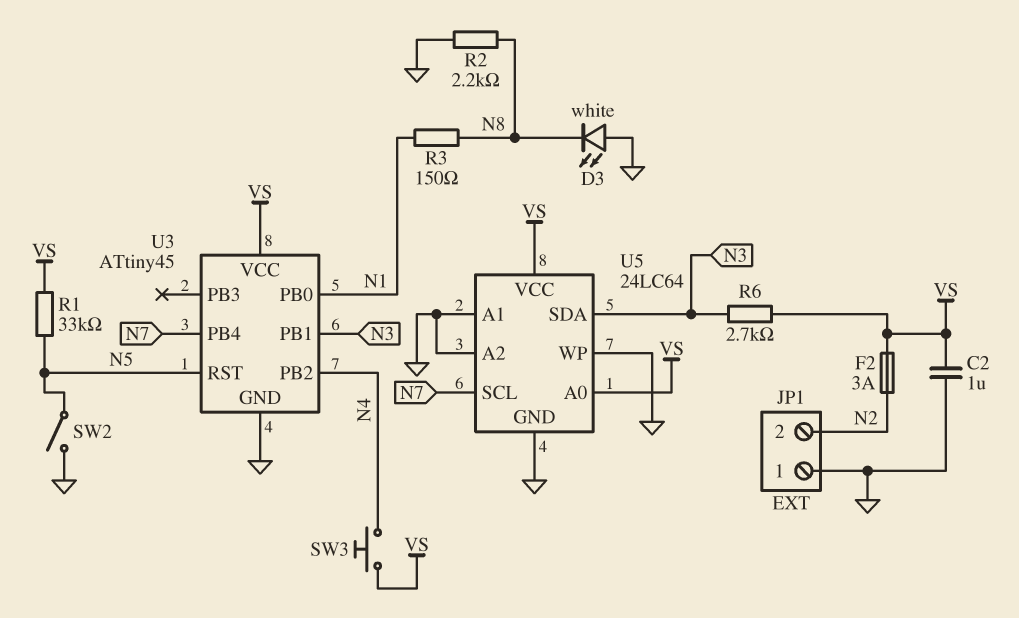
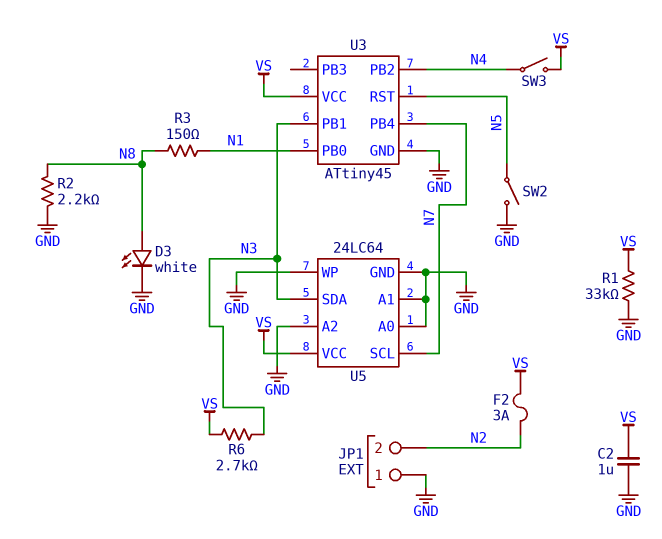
D3: LED white (A GND, K N8) -> LED white (A N8, K GND)
R1: 33k (N5, VS) -> 33k (GND, VS)
SW3: button (N4, VS) -> switch (N4, VS)
U5 pin A0: VS -> GND

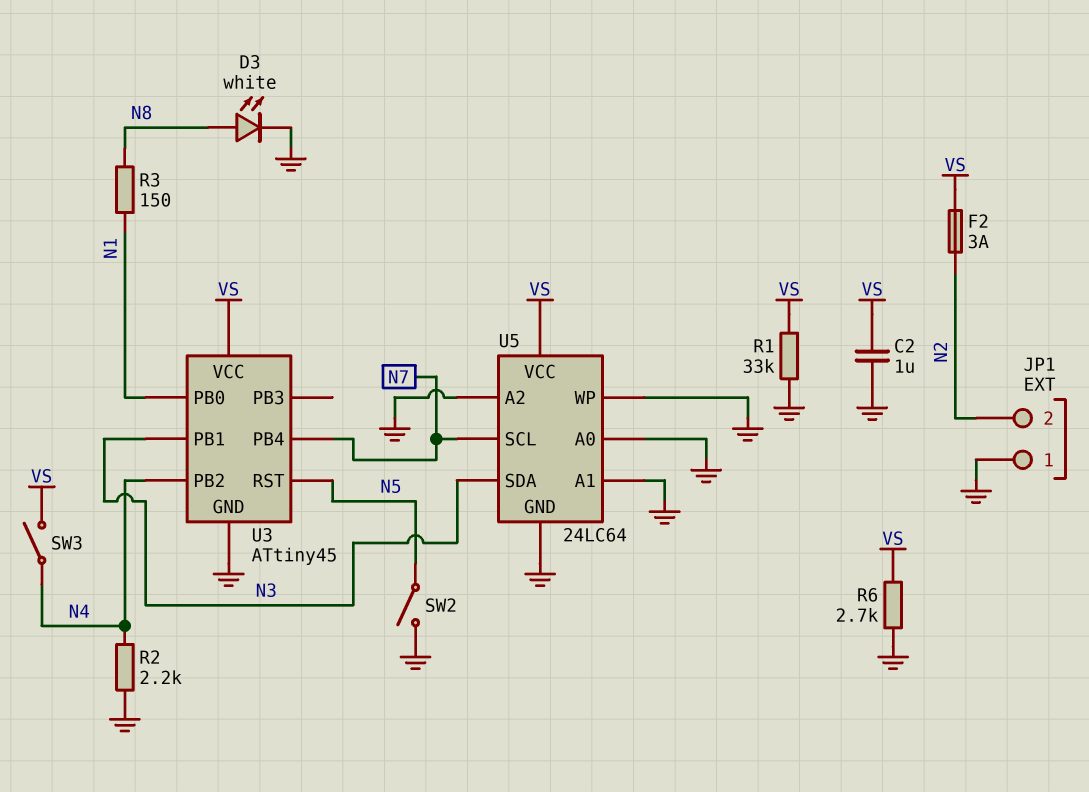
R2: 2.2k (GND, N8) -> 2.2k (GND, N4)
R6: 2.7k (N3, VS) -> 2.7k (GND, VS)

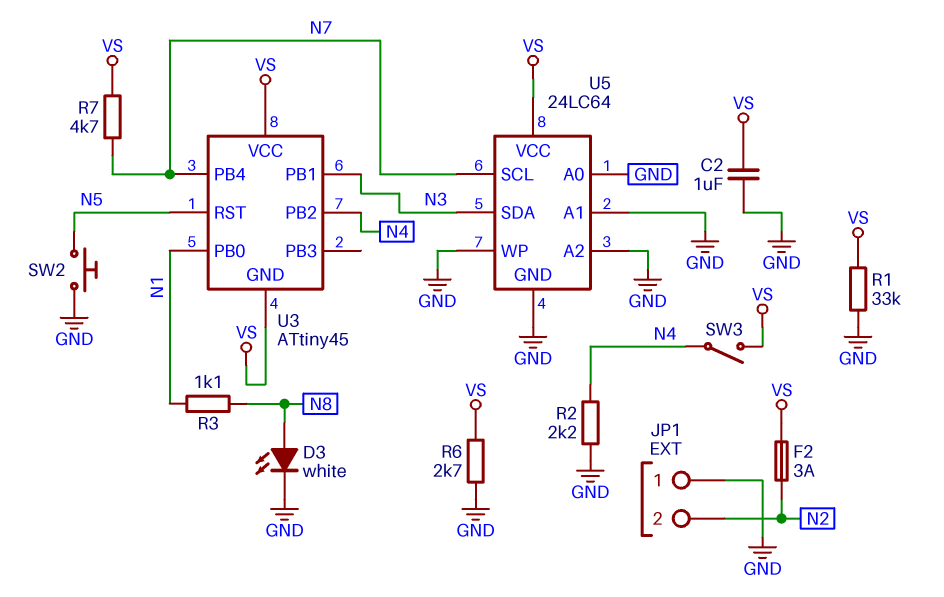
R3: 150 (N1, N8) -> 1.1k (N1, N8)
R7: none -> 4.7k (N7, VS)
SW2: switch (GND, N5) -> button (GND, N5)
U3 pin GND: GND -> VS

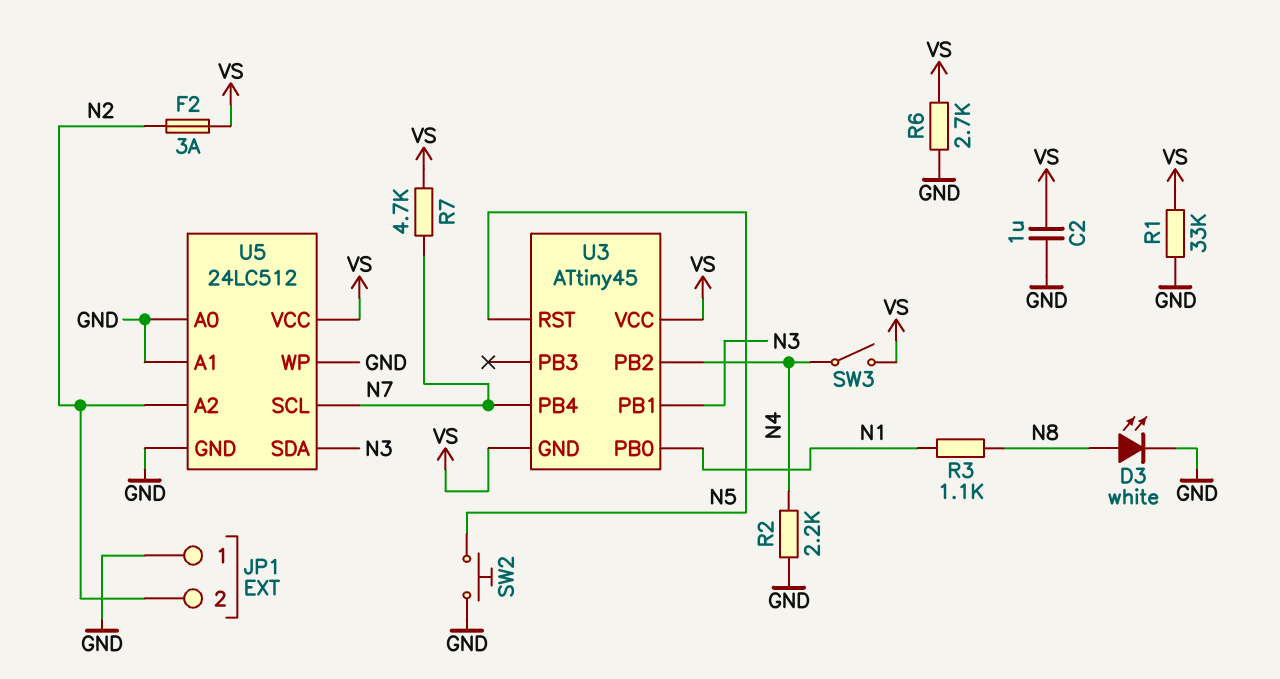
U5: 24LC64 -> 24LC512
U5 pin A2: GND -> N2

